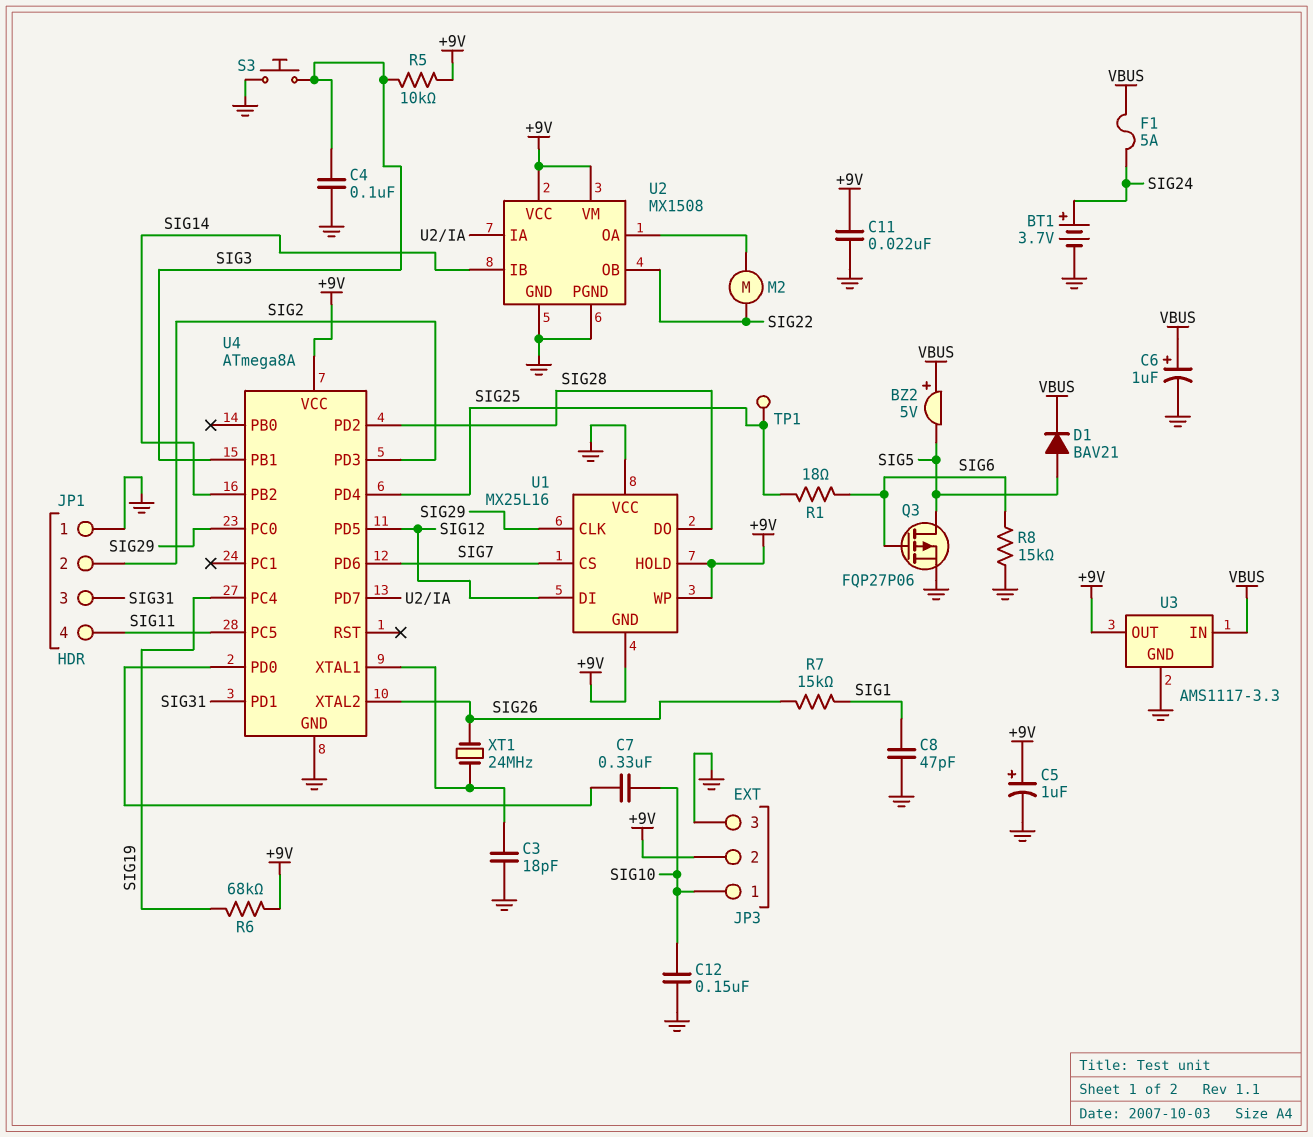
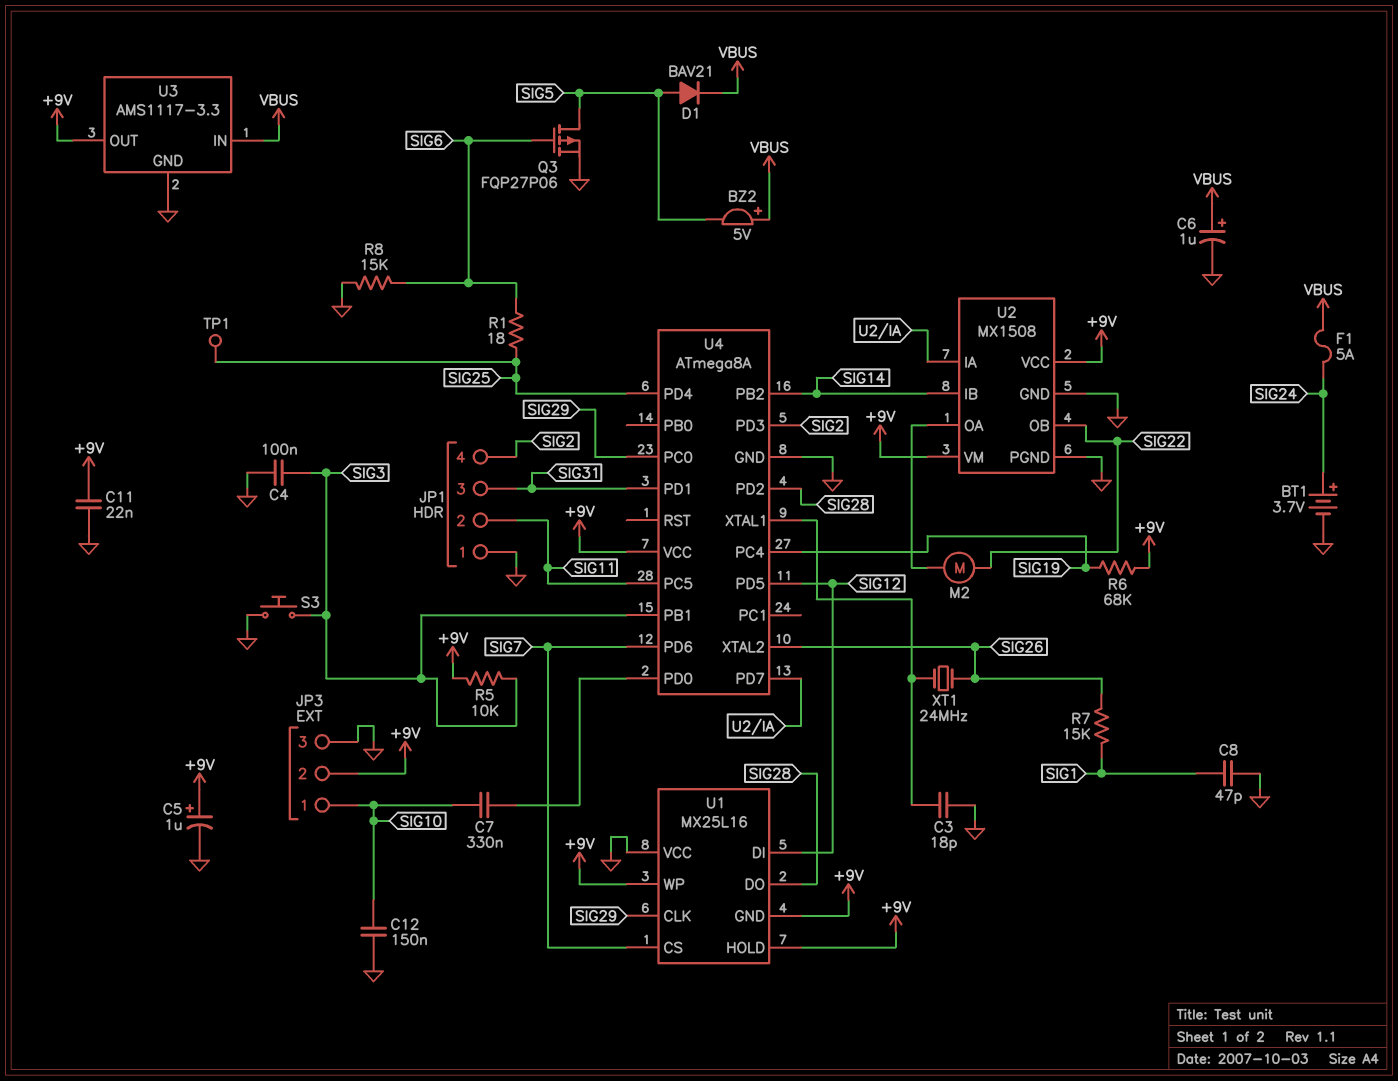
JP1 pin 2: SIG2 -> SIG11
JP1 pin 4: SIG11 -> SIG2

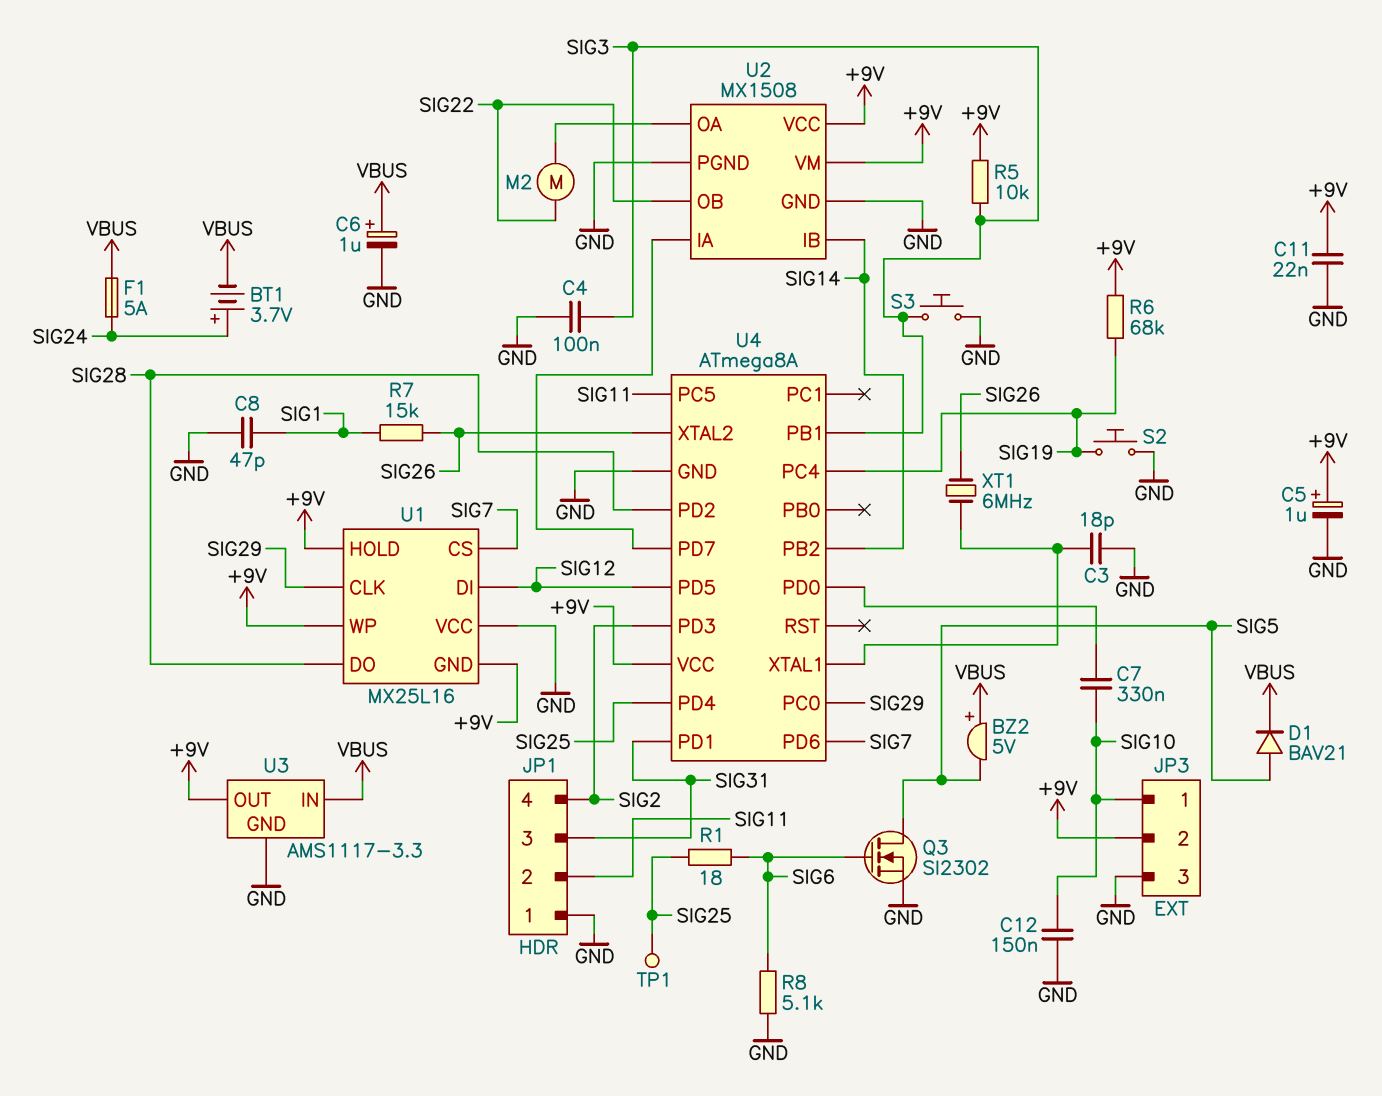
BT1: 3.7V (plus SIG24, minus GND) -> 3.7V (plus SIG24, minus VBUS)
Q3: PMOS FQP27P06 (G SIG6, D SIG5, S GND) -> NMOS SI2302 (G SIG6, D SIG5, S GND)
R8: 15k (GND, SIG6) -> 5.1k (GND, SIG6)
S2: none -> button (GND, SIG19)
XT1: 24MHz (SIG26, U4/XTAL1) -> 6MHz (SIG26, U4/XTAL1)

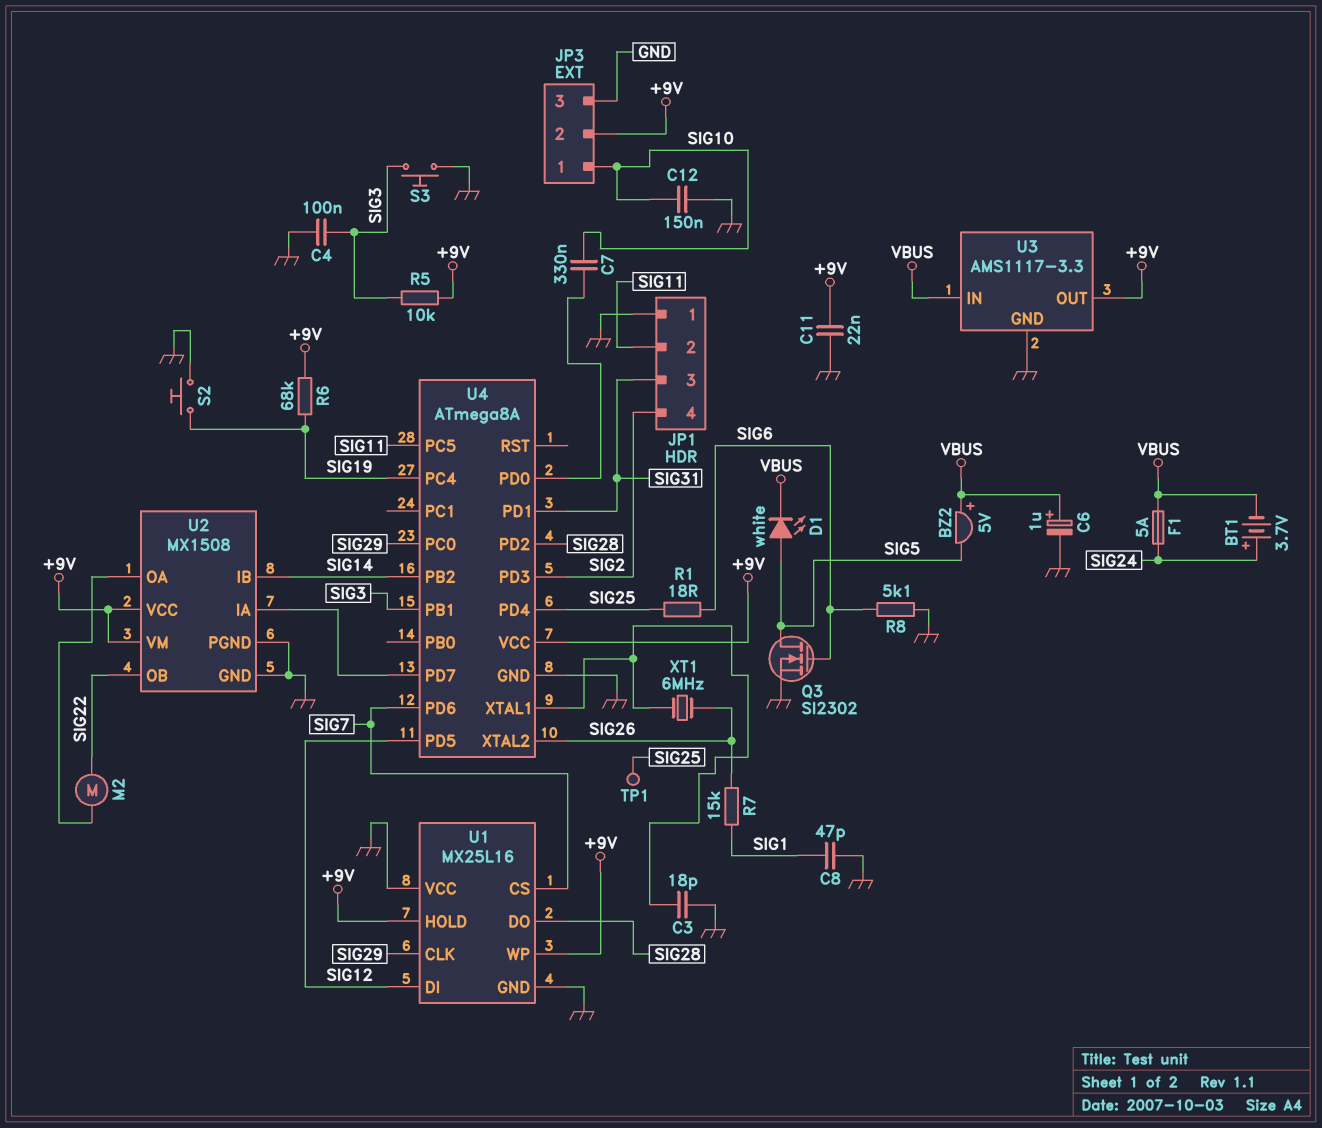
C5: 1uF (plus +9V, minus GND) -> none
D1: diode BAV21 (A SIG5, K VBUS) -> LED white (A SIG5, K VBUS)
U1 pin GND: +9V -> GND

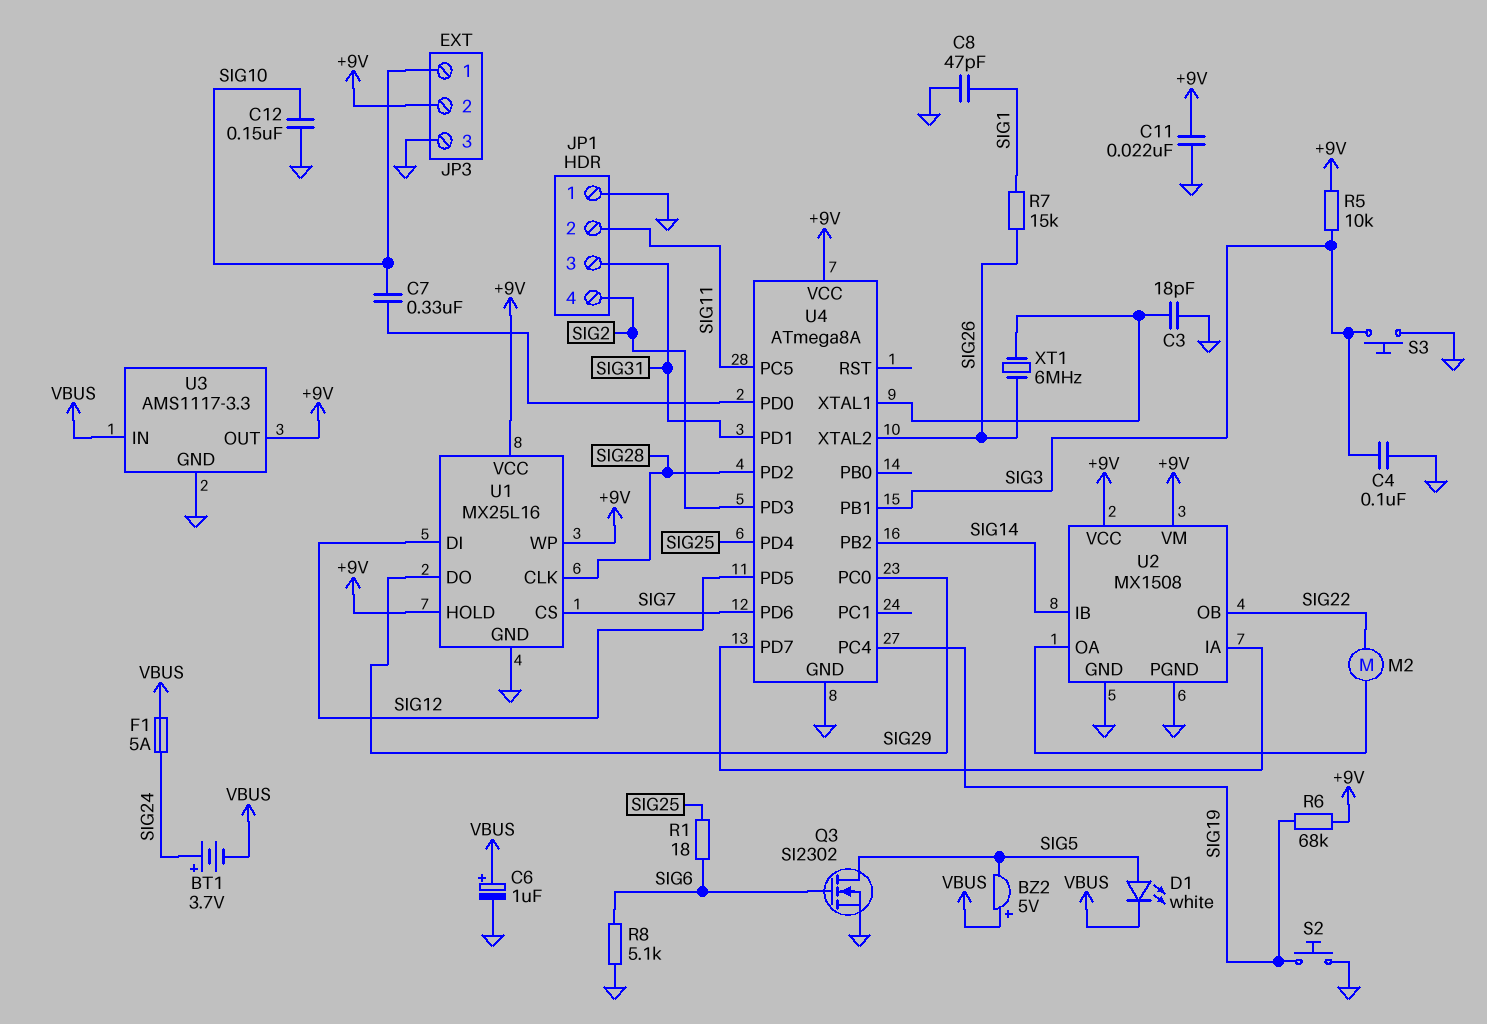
TP1: test point (SIG25) -> none
U1 pin CLK: SIG29 -> SIG28
U1 pin DO: SIG28 -> SIG29
U1 pin VCC: GND -> +9V

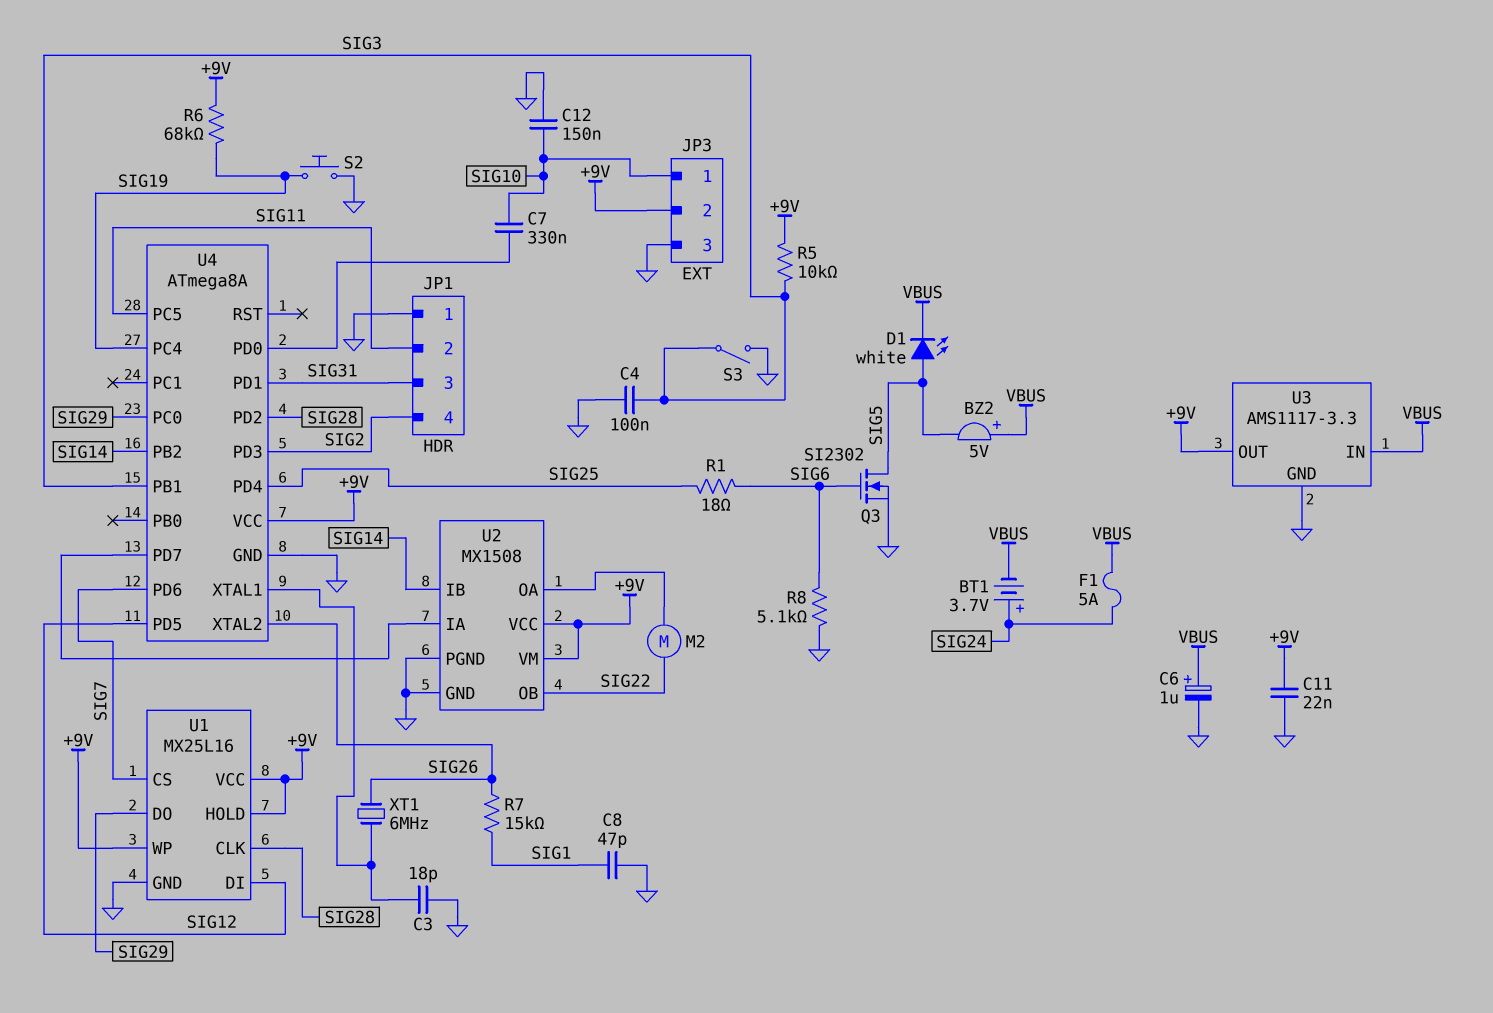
S3: button (GND, SIG3) -> switch (GND, SIG3)

